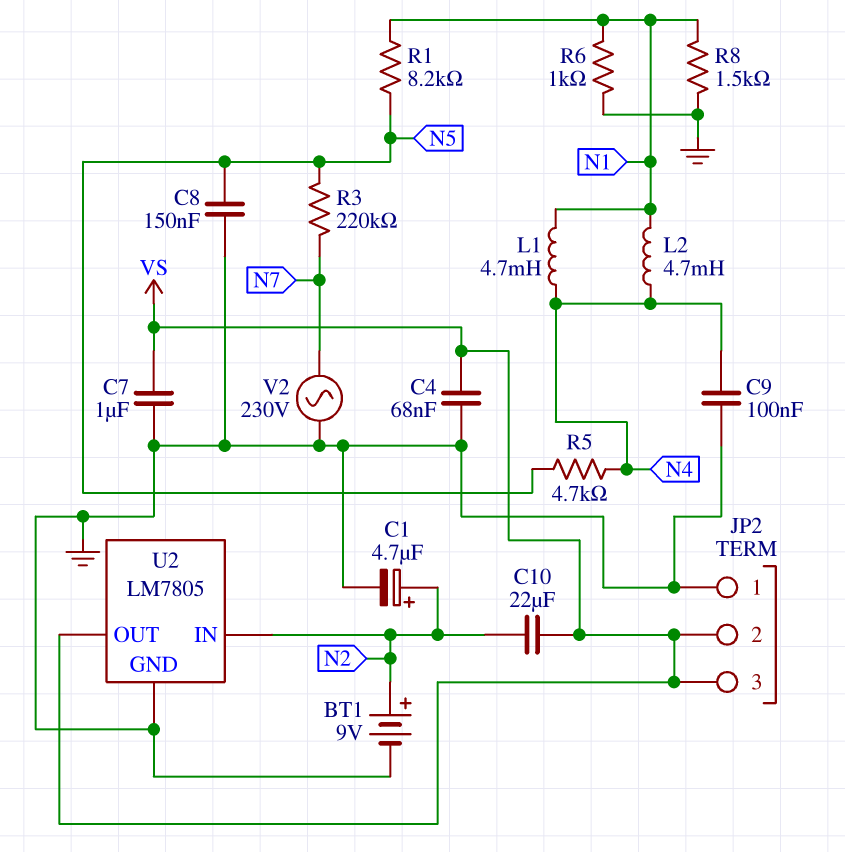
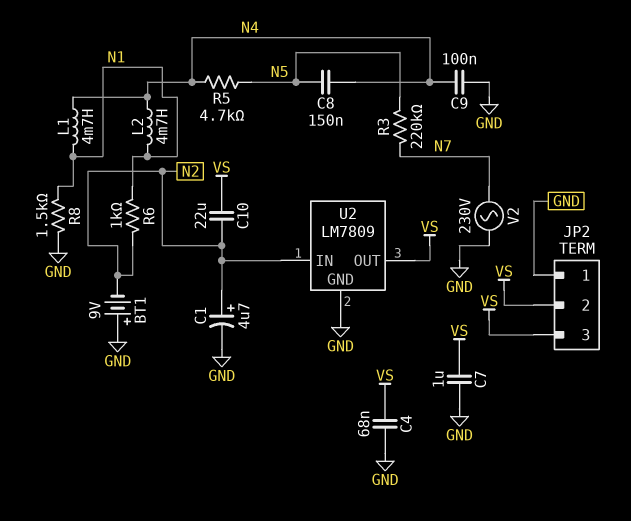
BT1: 9V (plus N2, minus GND) -> 9V (plus GND, minus N2)
C8: 150nF (GND, N5) -> 150nF (N4, N5)
R1: 8.2k (N1, N5) -> none
R6: 1k (GND, N1) -> 1k (N1, N2)
U2: LM7805 -> LM7809

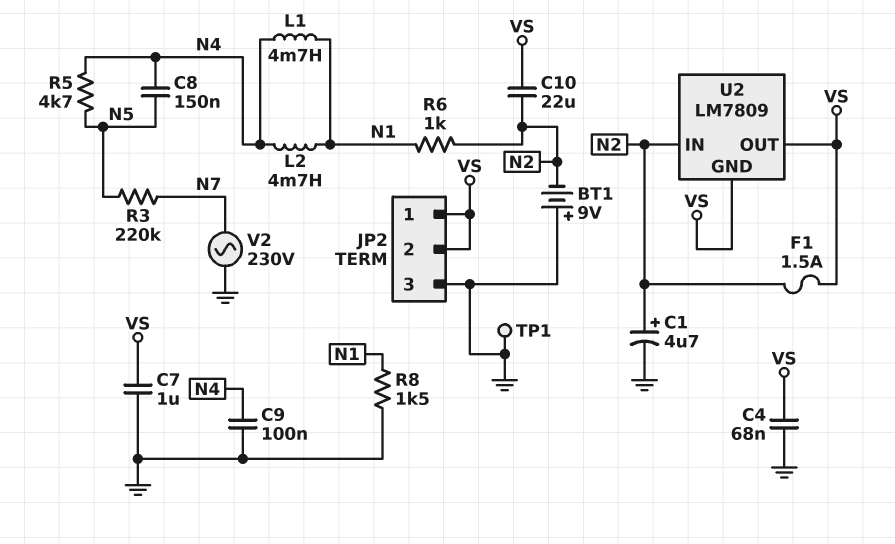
F1: none -> 1.5A (N2, VS)
JP2 pin 1: GND -> VS
JP2 pin 3: VS -> GND
TP1: none -> test point (GND)
U2 pin GND: GND -> VS

